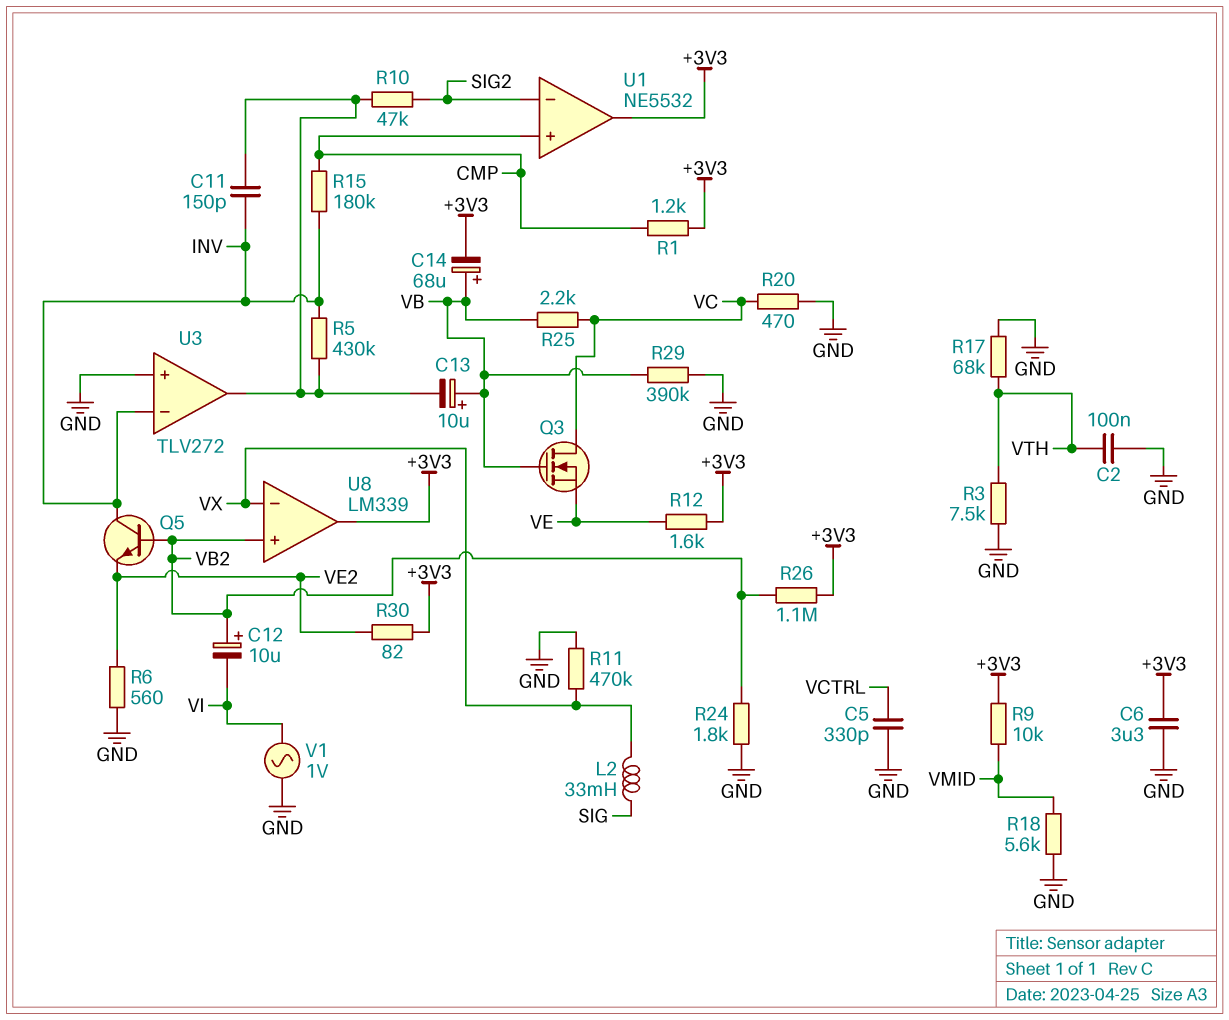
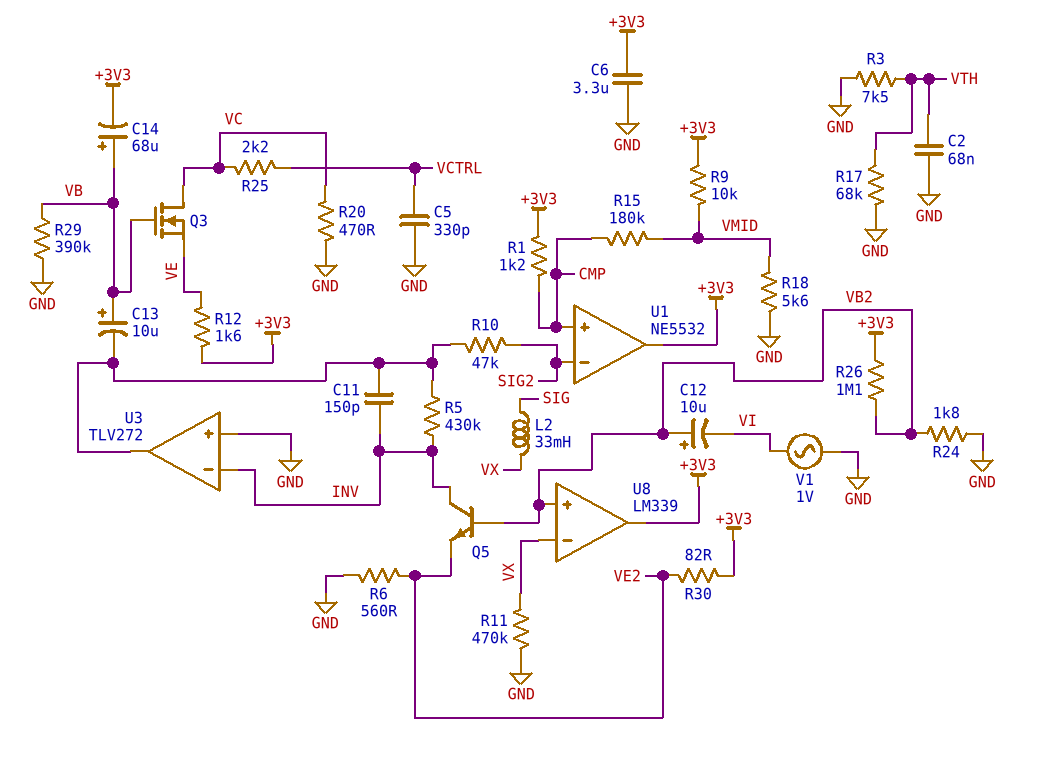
C2: 100nF (GND, VTH) -> 68nF (GND, VTH)
R15: 180k (CMP, INV) -> 180k (CMP, VMID)
R25: 2.2k (VB, VC) -> 2.2k (VC, VCTRL)

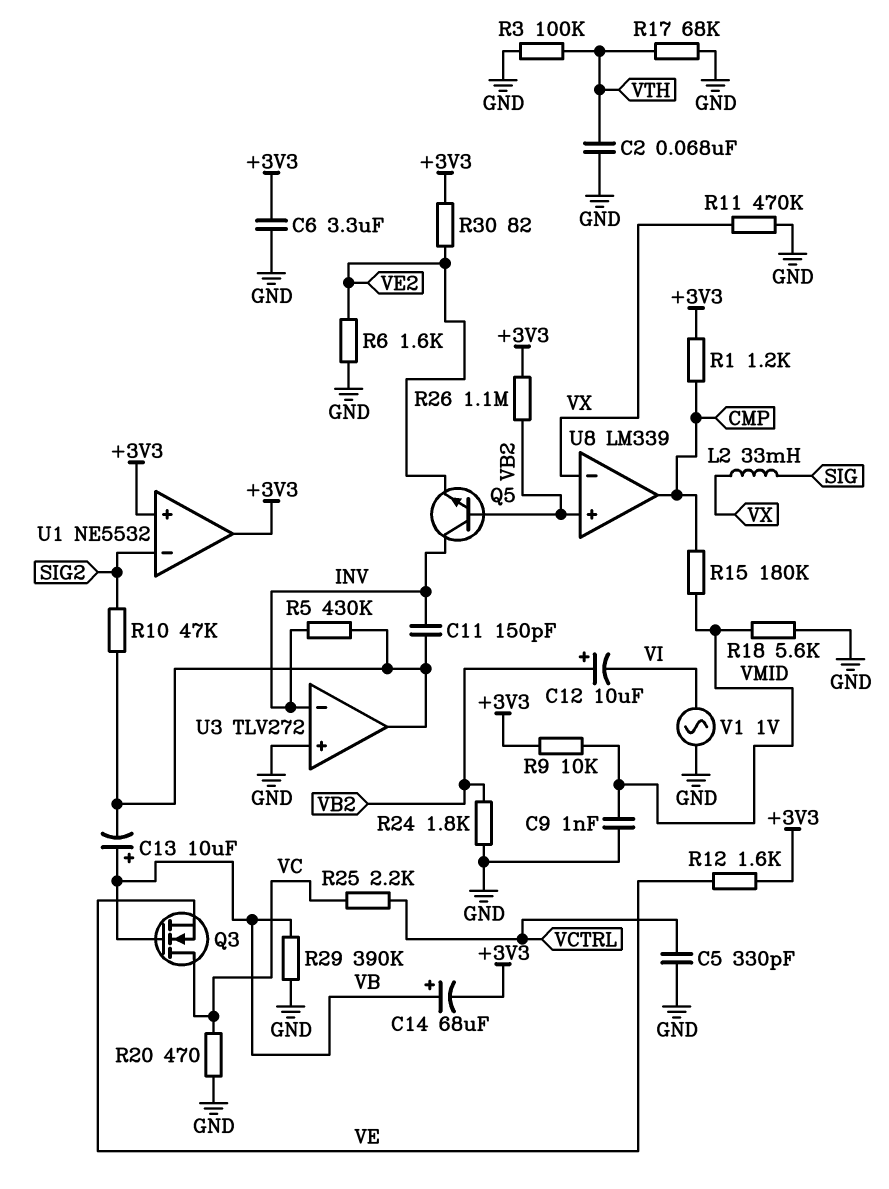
C9: none -> 1nF (GND, VMID)
R3: 7.5k (GND, VTH) -> 100k (GND, VTH)
R6: 560 (GND, VE2) -> 1.6k (GND, VE2)
U1 pin in+: CMP -> +3V3
U8 pin out: +3V3 -> CMP

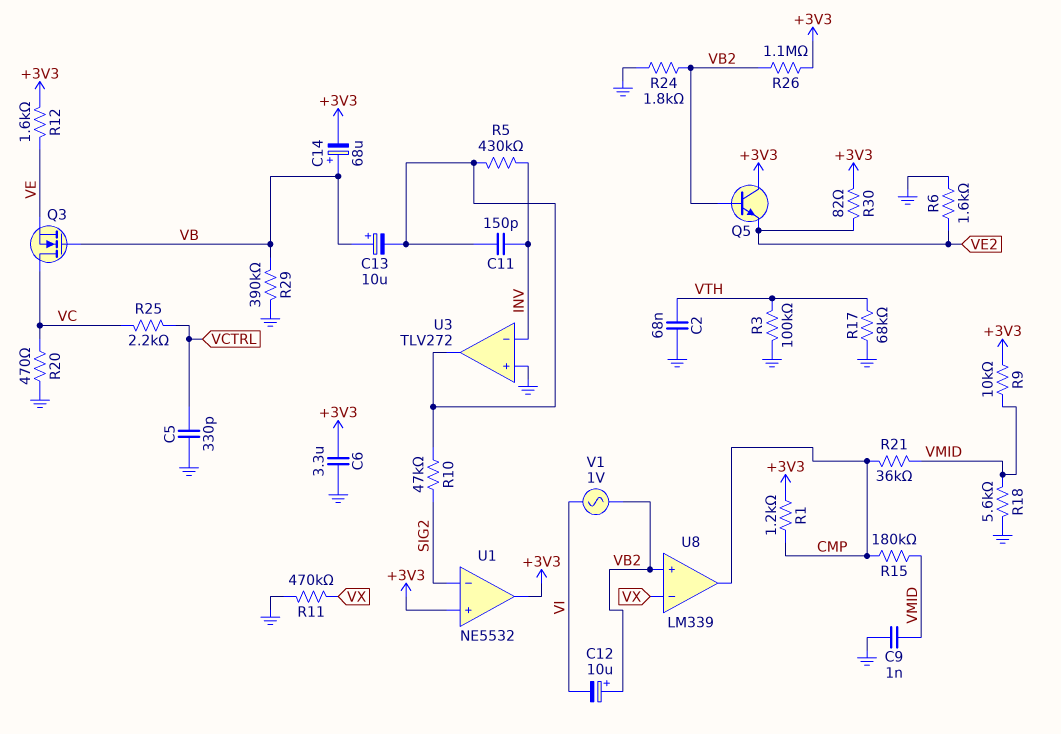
L2: 33mH (SIG, VX) -> none
Q5: NPN (B VB2, C INV, E VE2) -> NPN (B VB2, C +3V3, E VE2)
R21: none -> 36k (CMP, VMID)
V1: AC 1V (GND, VI) -> AC 1V (VB2, VI)

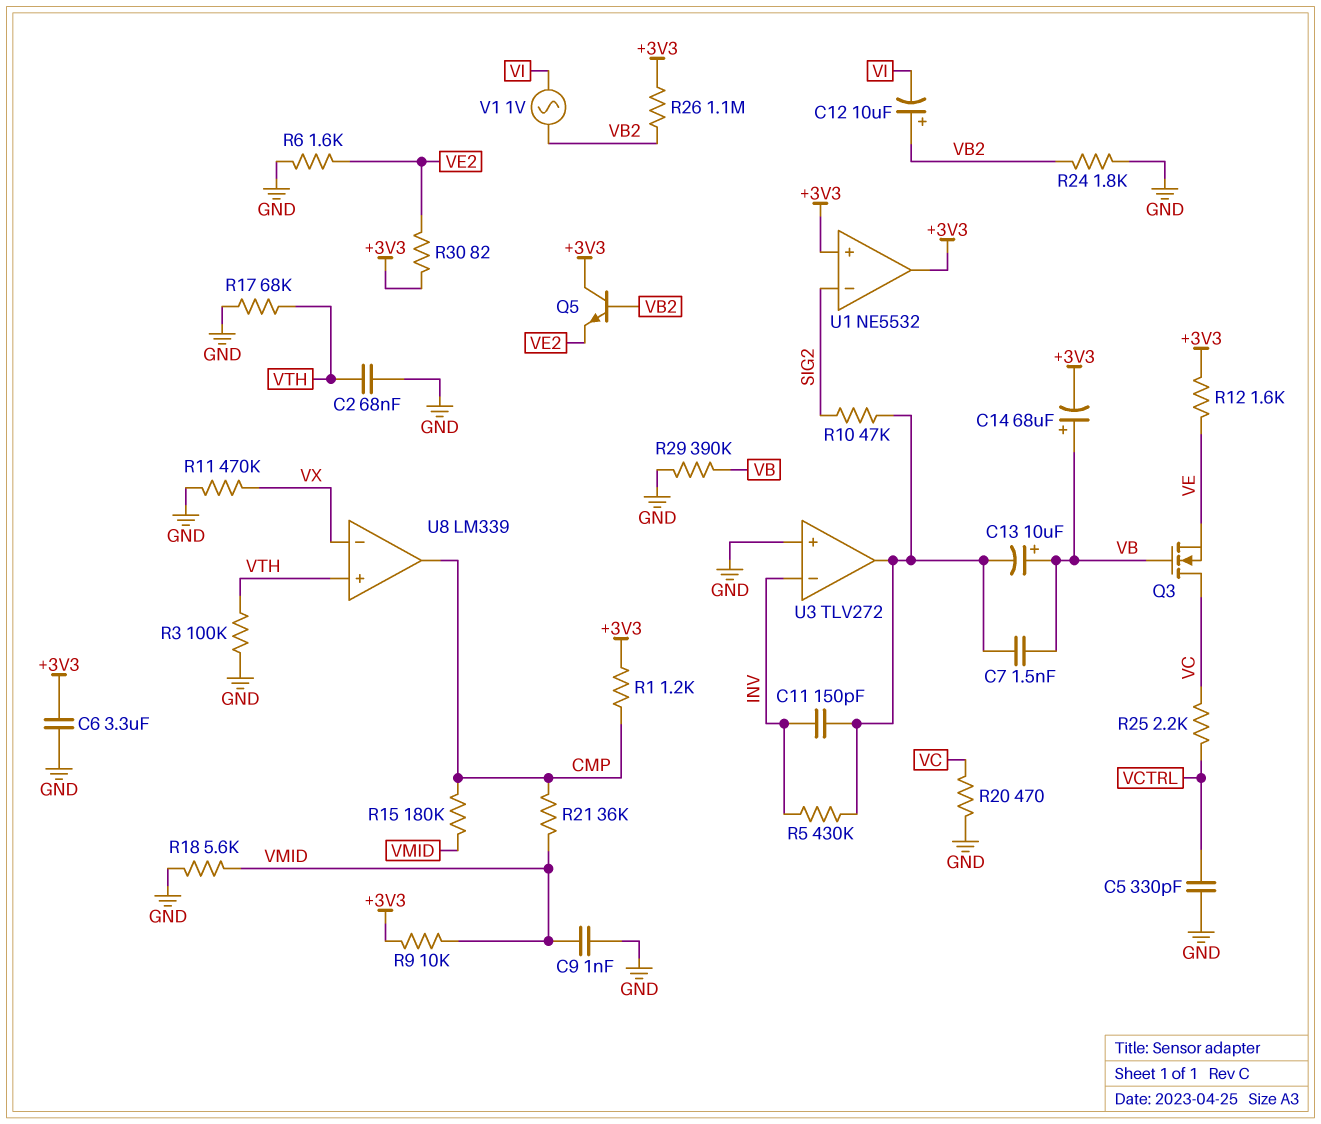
C7: none -> 1.5nF (U3/out, VB)
U8 pin in+: VB2 -> VTH

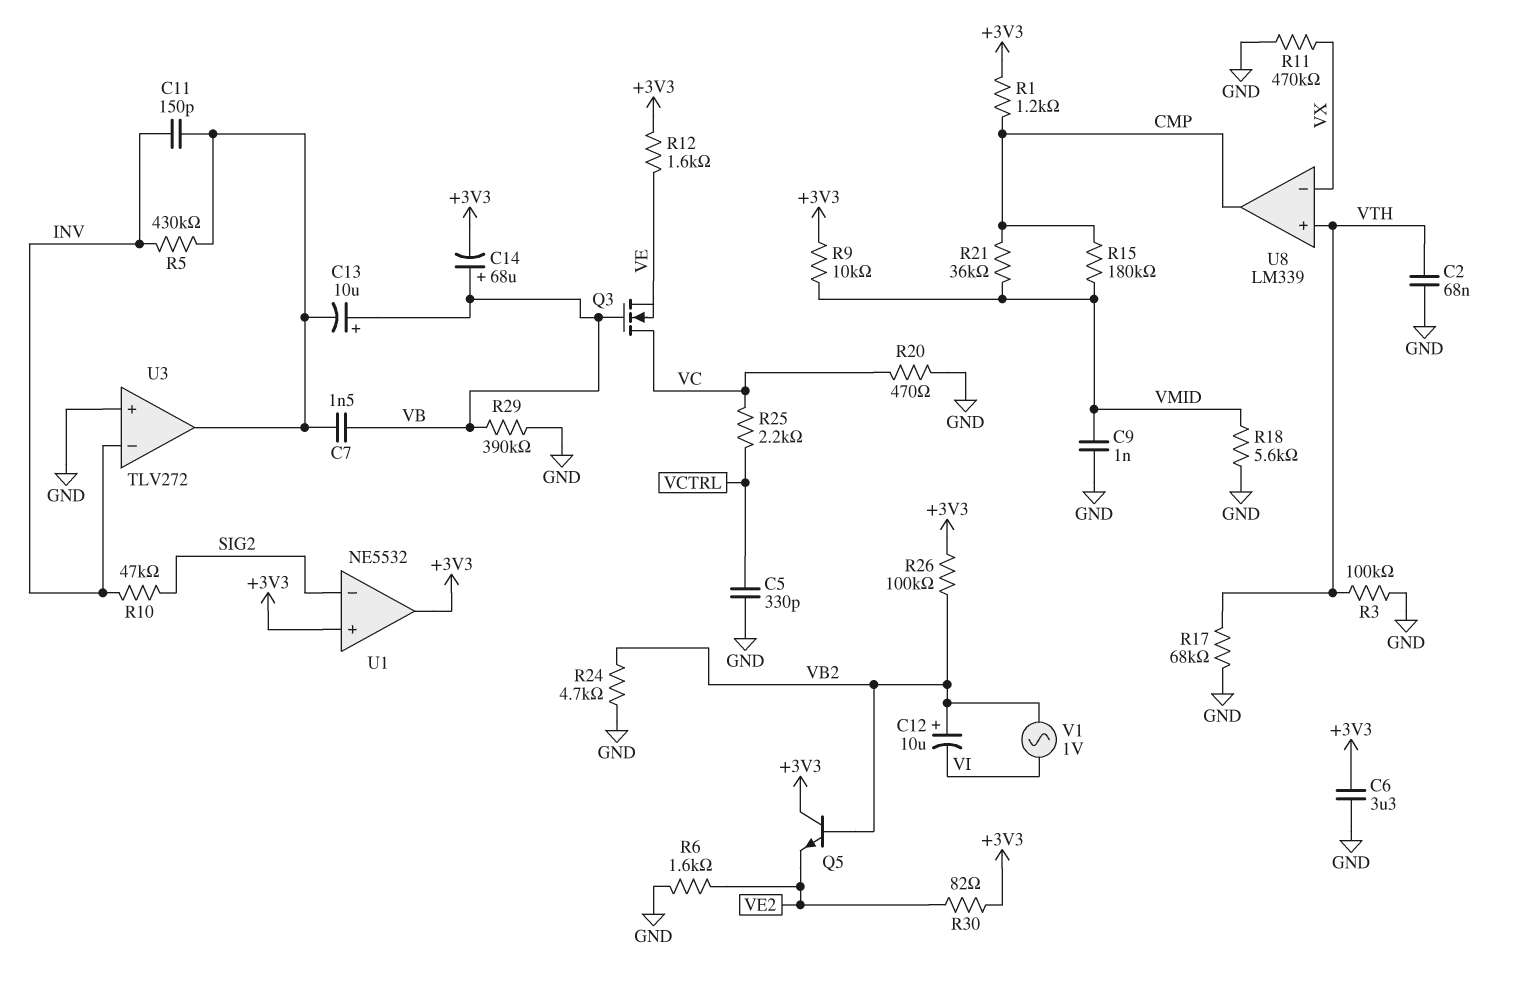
R10: 47k (SIG2, U3/out) -> 47k (INV, SIG2)
R24: 1.8k (GND, VB2) -> 4.7k (GND, VB2)
R26: 1.1M (+3V3, VB2) -> 100k (+3V3, VB2)

